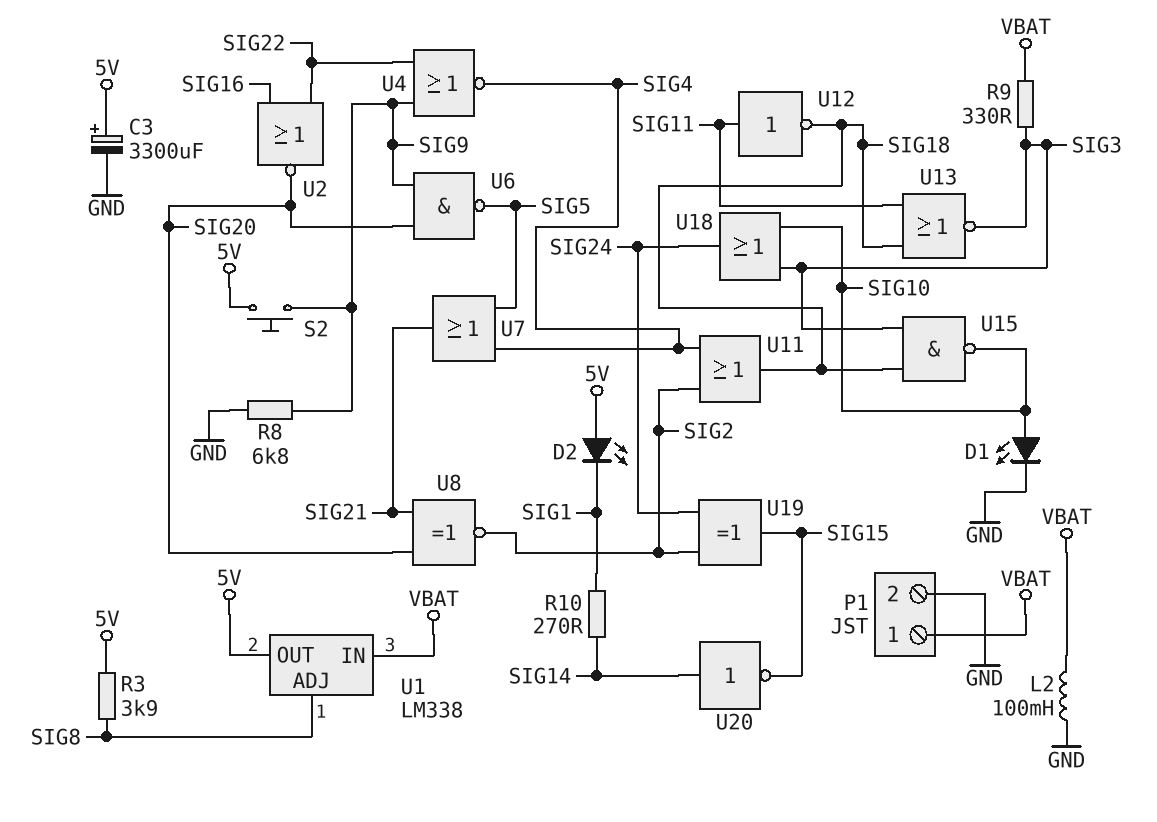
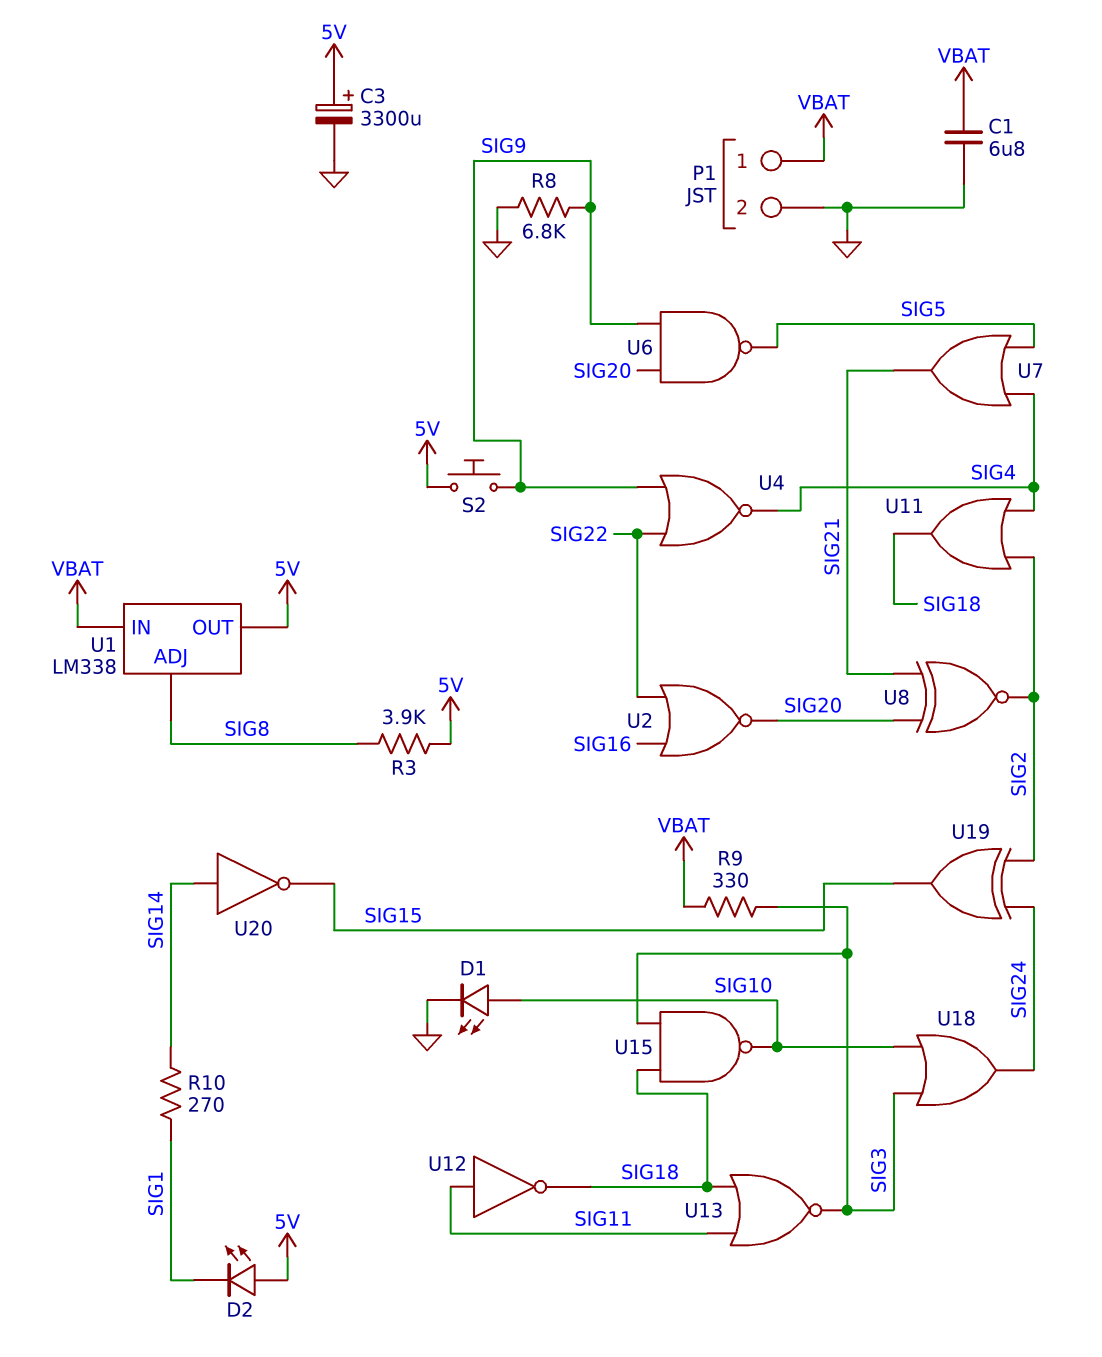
C1: none -> 6.8uF (GND, VBAT)
L2: 100mH (GND, VBAT) -> none

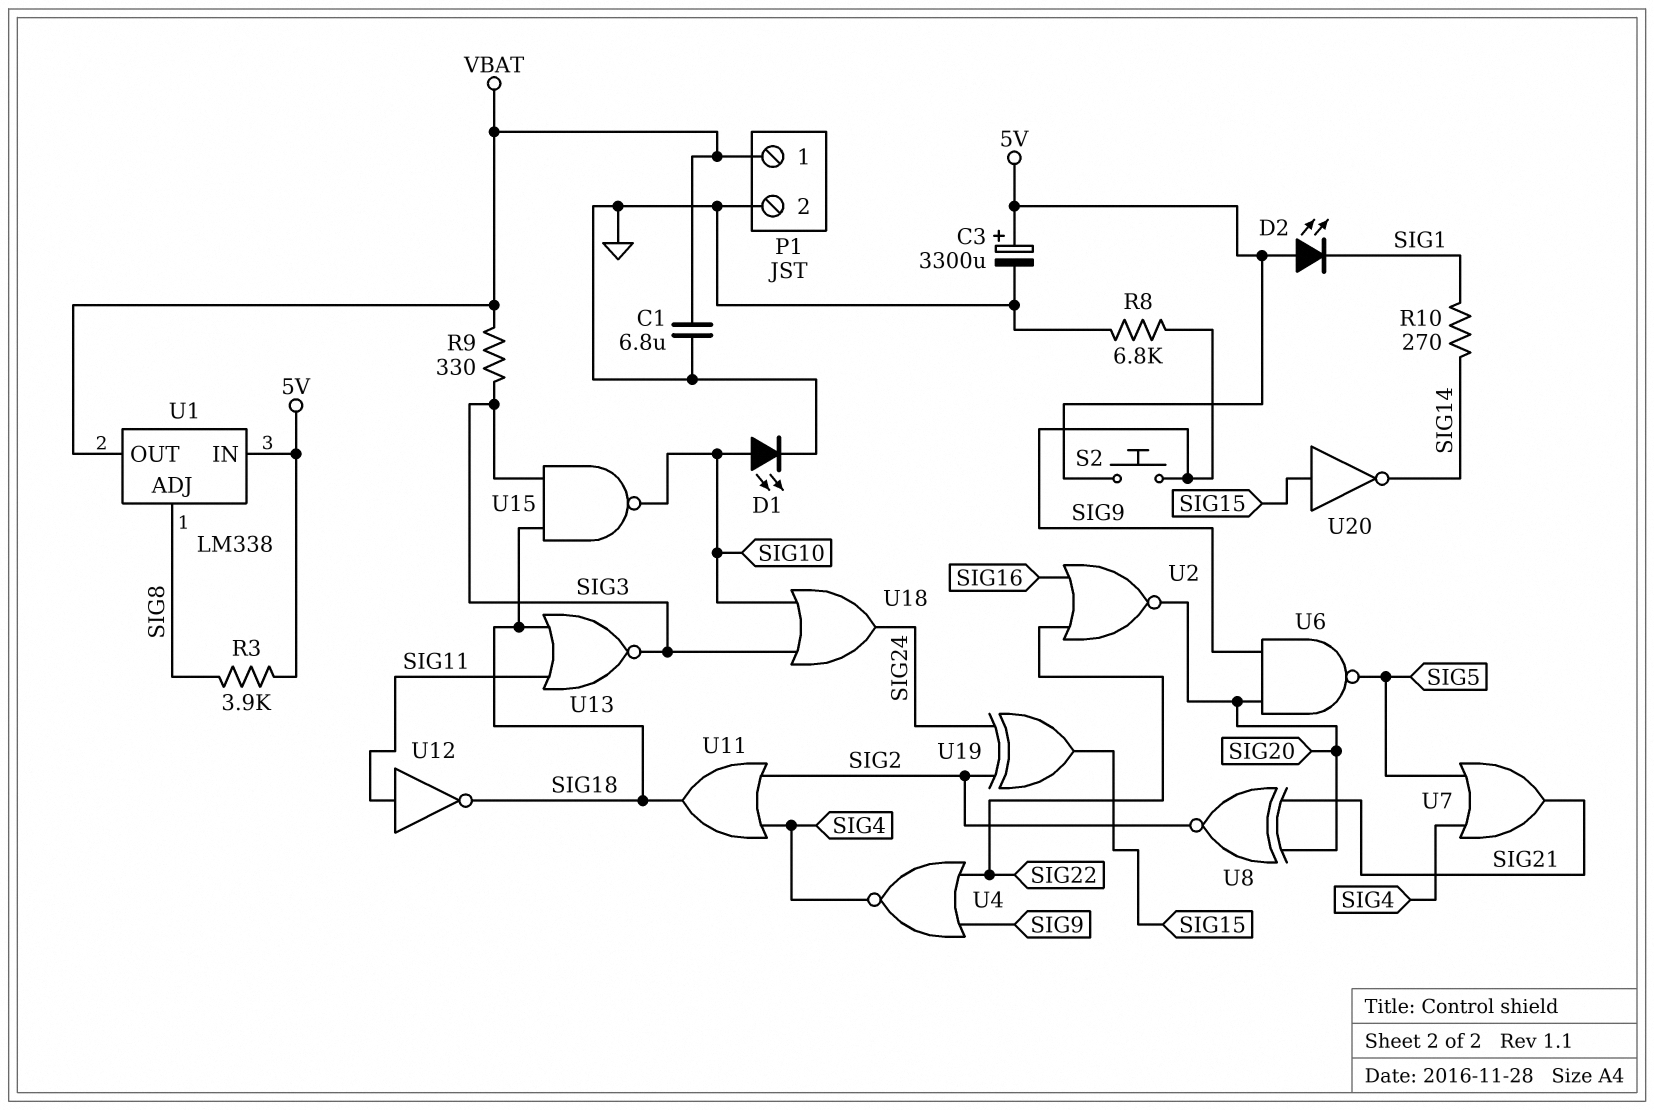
U1 pin IN: VBAT -> 5V
U1 pin OUT: 5V -> VBAT
U20: NOT (in SIG14, out SIG15) -> NOT (in SIG15, out SIG14)

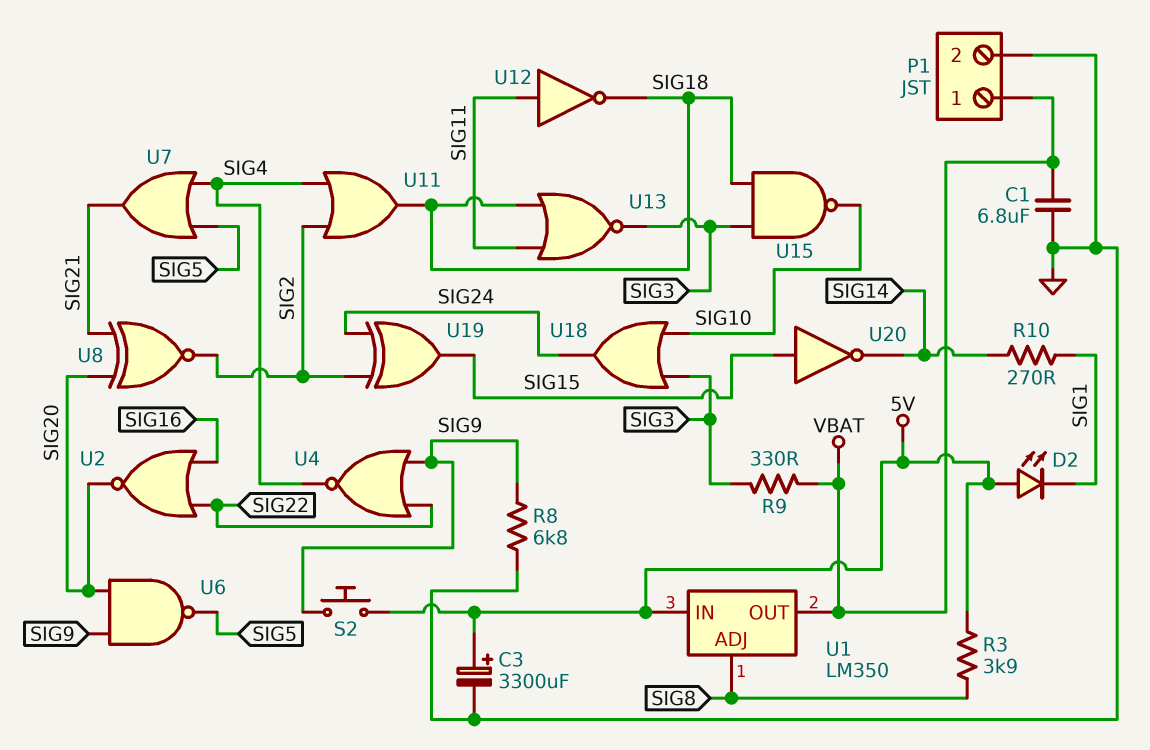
D1: LED (A SIG10, K GND) -> none
U1: LM338 -> LM350

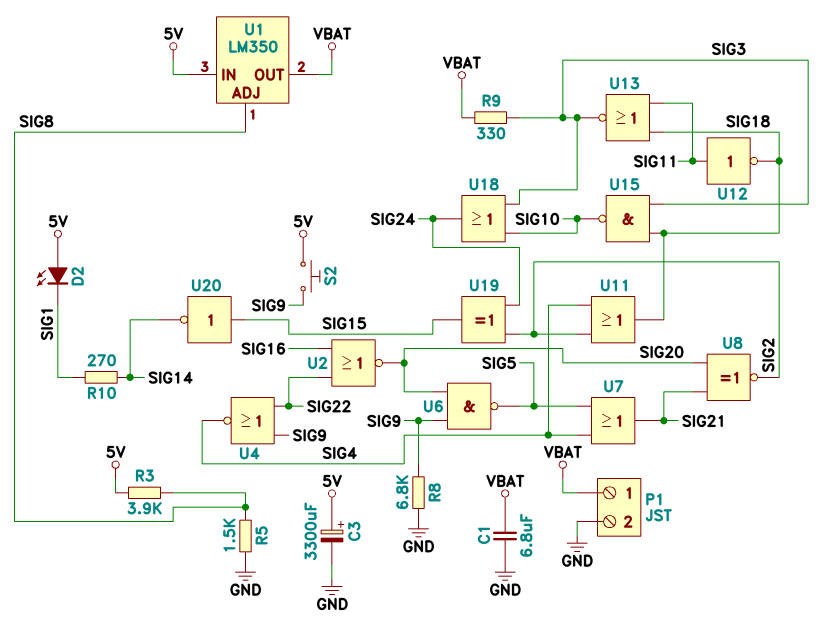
R5: none -> 1.5k (GND, SIG8)

